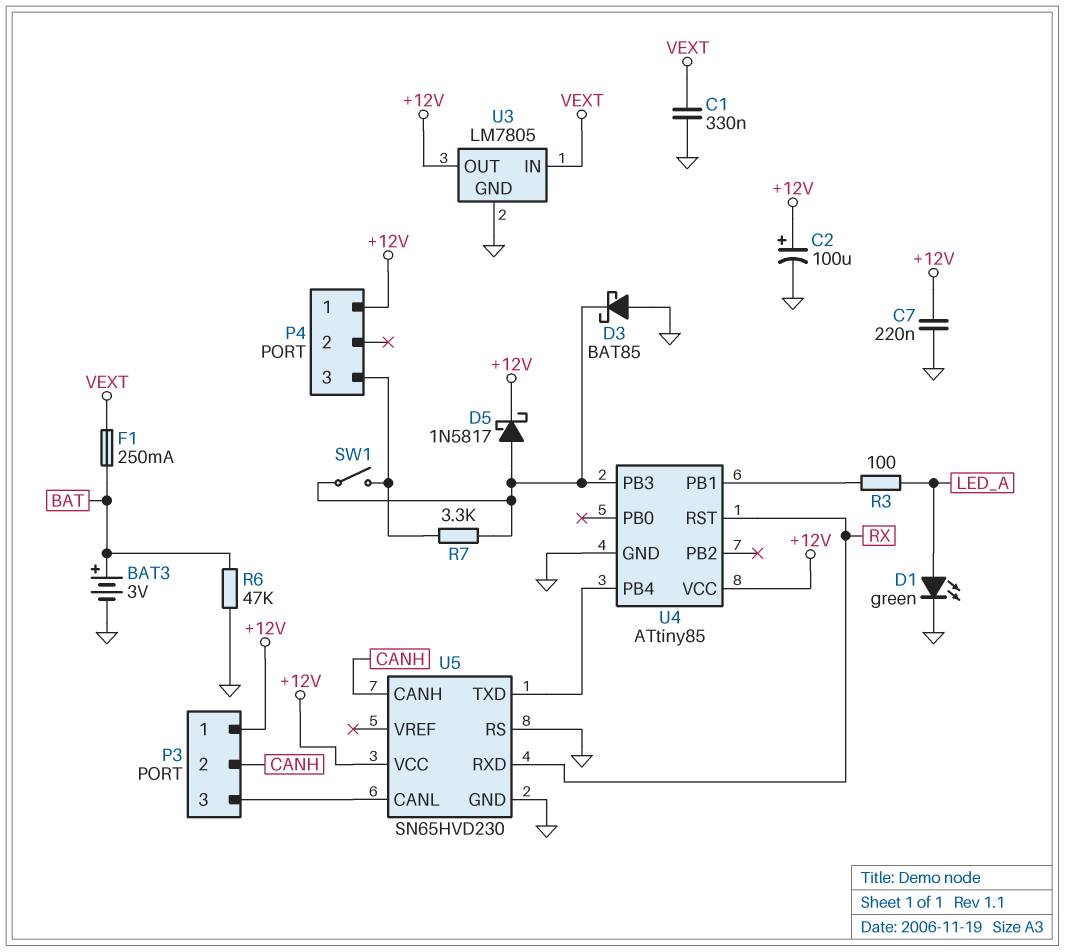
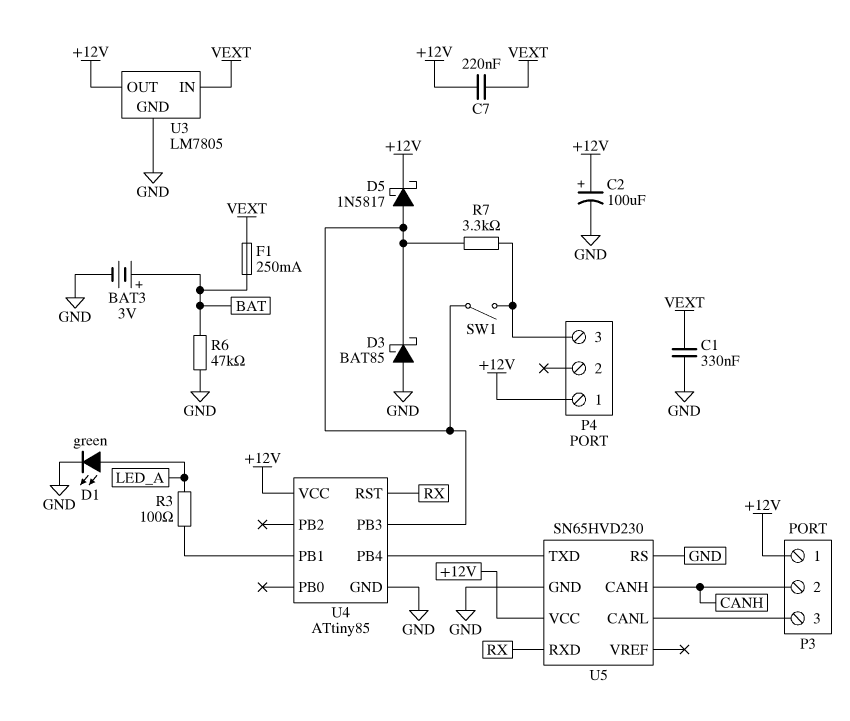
C7: 220nF (+12V, GND) -> 220nF (+12V, VEXT)

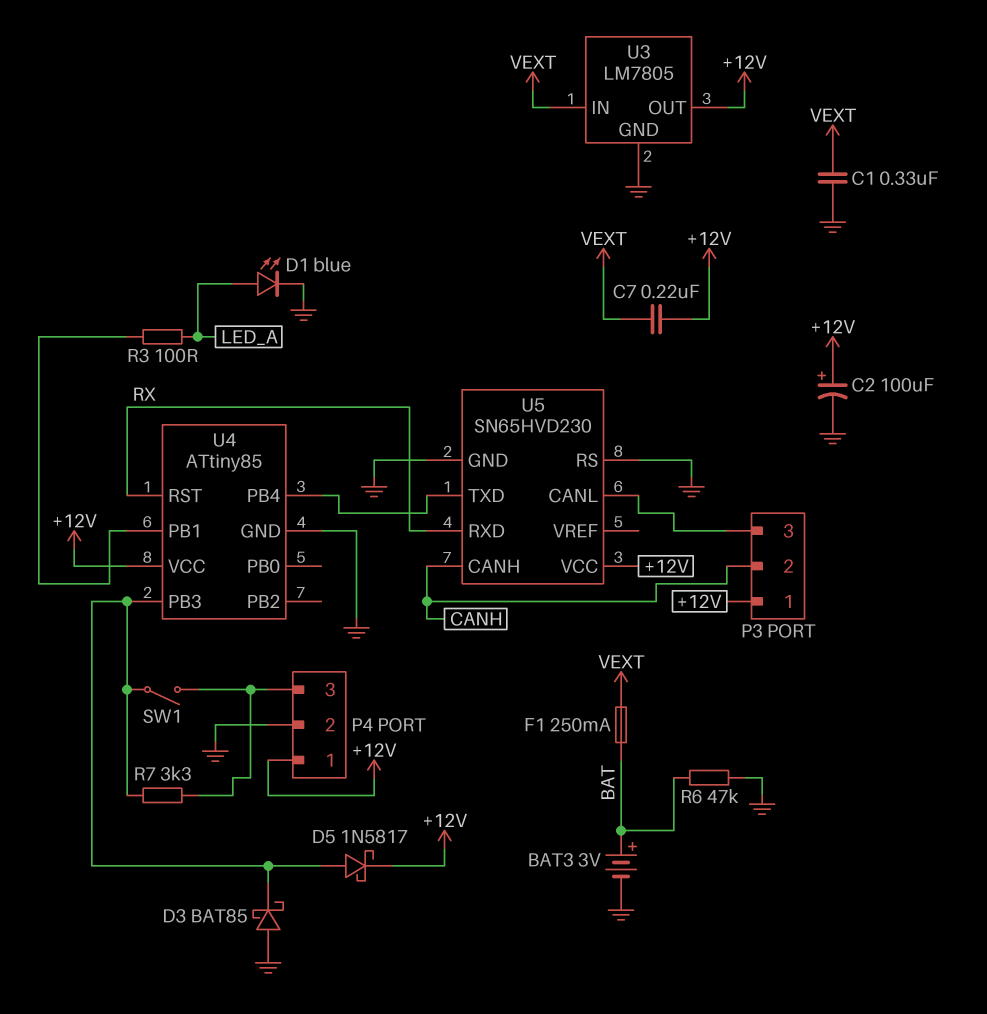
D1: LED green (A LED_A, K GND) -> LED blue (A LED_A, K GND)
P4 pin 2: none -> GND

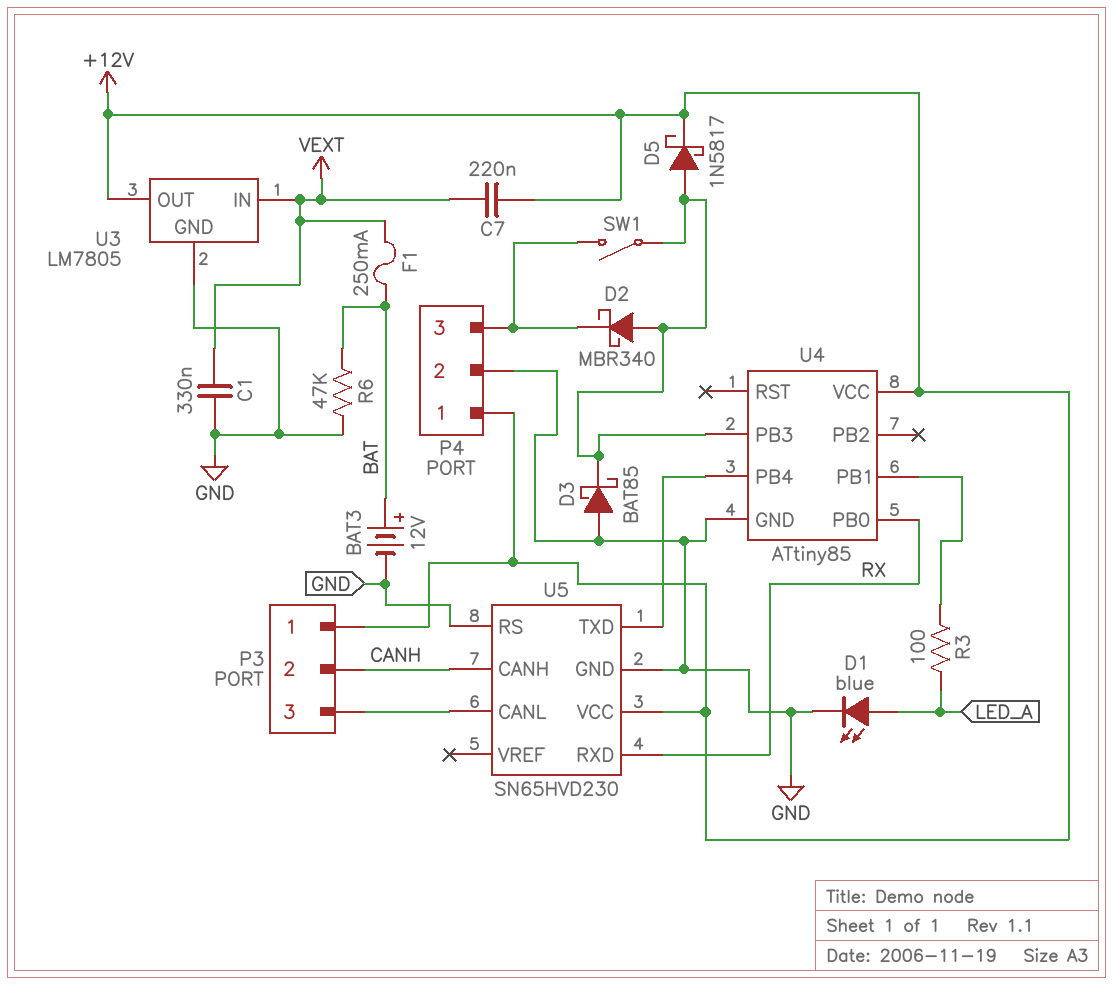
BAT3: 3V (plus BAT, minus GND) -> 12V (plus BAT, minus GND)
C2: 100uF (plus +12V, minus GND) -> none
D2: none -> schottky MBR340 (A U4/PB3, K P4/3)
R7: 3.3k (P4/3, U4/PB3) -> none
U4 pin PB0: none -> RX
U4 pin RST: RX -> none

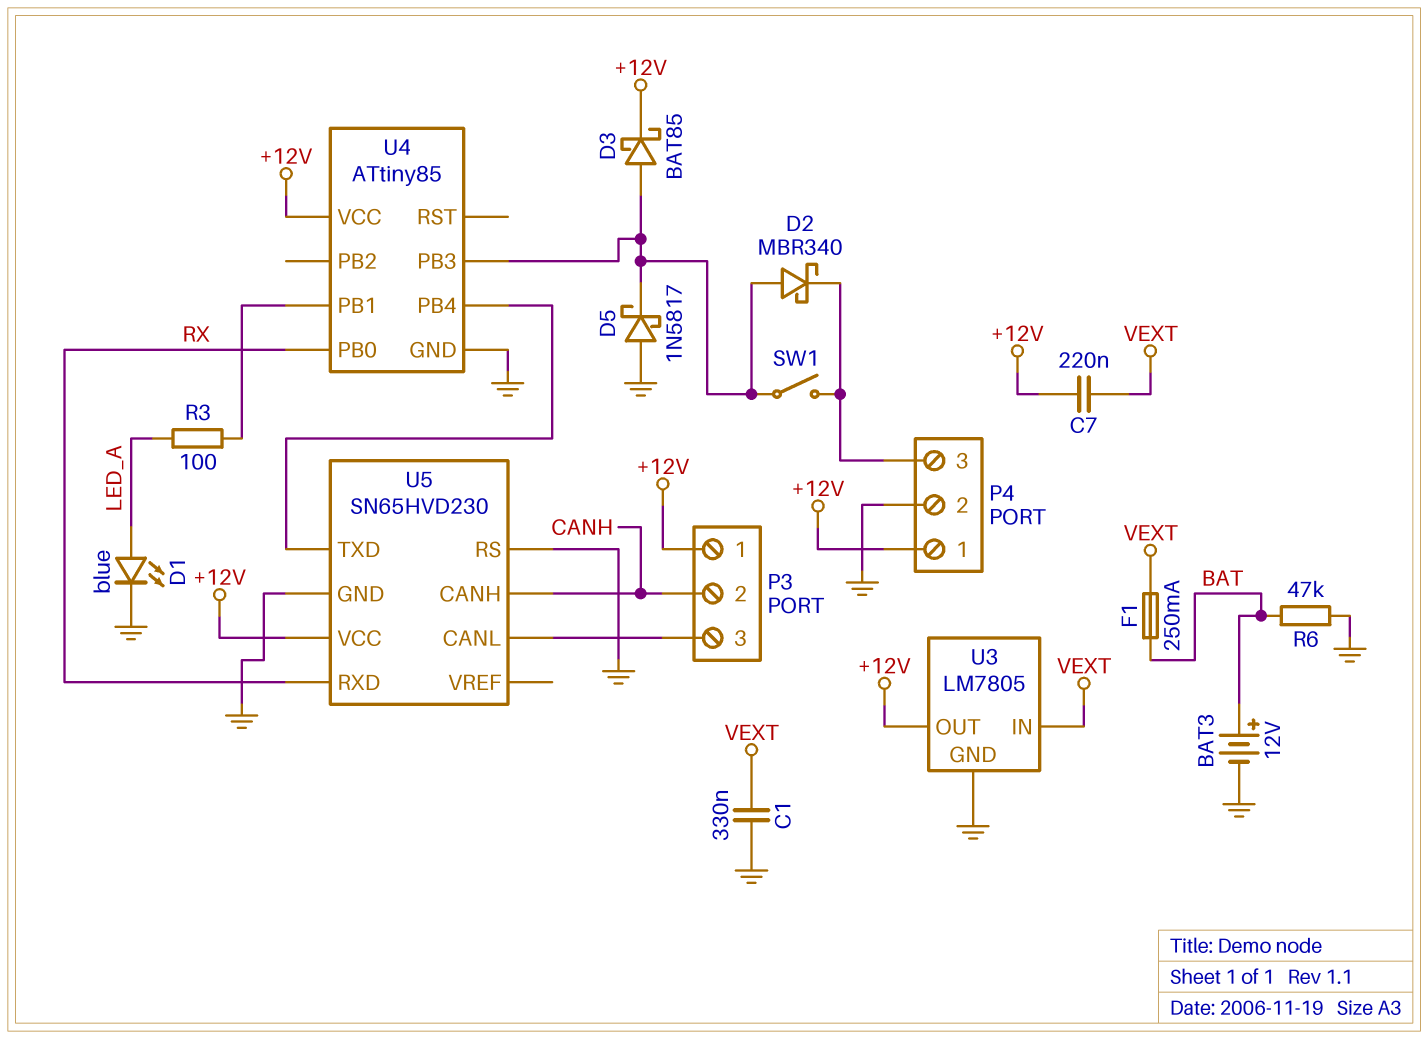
D3: schottky BAT85 (A GND, K U4/PB3) -> schottky BAT85 (A U4/PB3, K +12V)
D5: schottky 1N5817 (A U4/PB3, K +12V) -> schottky 1N5817 (A GND, K U4/PB3)

